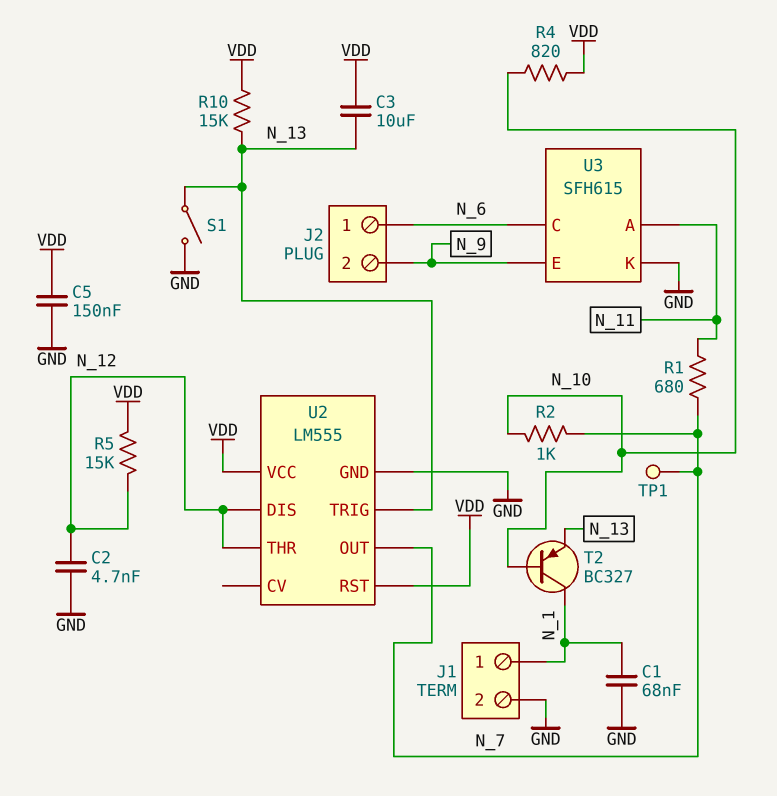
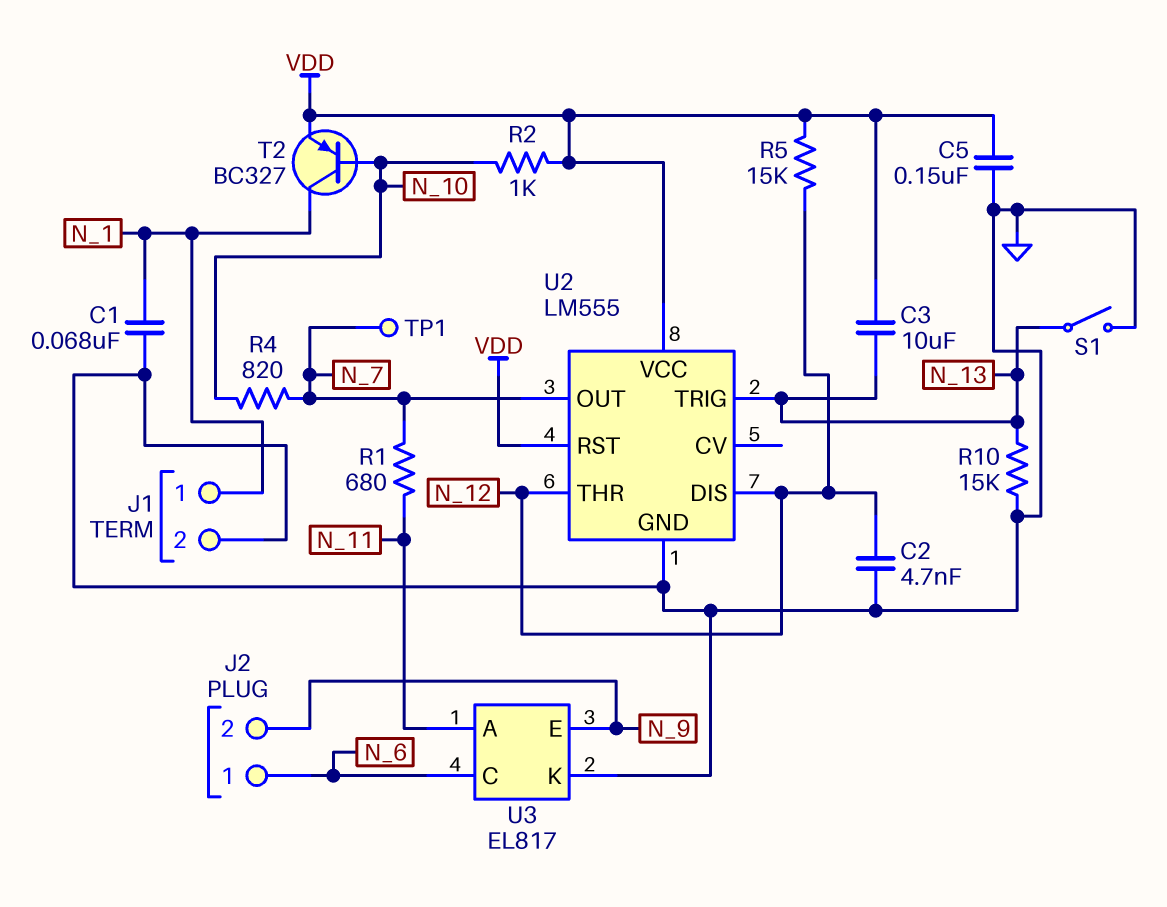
R2: 1k (N_7, N_10) -> 1k (N_10, VDD)
R4: 820 (N_10, VDD) -> 820 (N_7, N_10)
R10: 15k (N_13, VDD) -> 15k (GND, N_13)
T2: PNP BC327 (B N_10, C N_1, E N_13) -> PNP BC327 (B N_10, C N_1, E VDD)
U3: SFH615 -> EL817

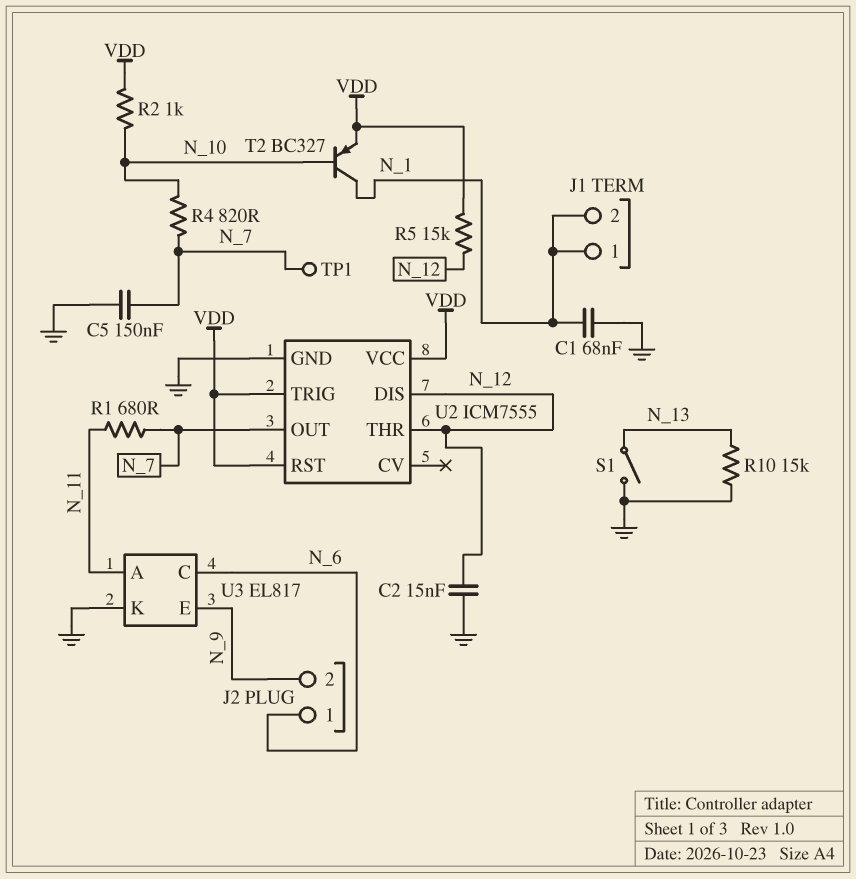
C2: 4.7nF (GND, N_12) -> 15nF (GND, N_12)
C3: 10uF (N_13, VDD) -> none
C5: 150nF (GND, VDD) -> 150nF (GND, N_7)
J1 pin 2: GND -> N_1
U2: LM555 -> ICM7555
U2 pin TRIG: N_13 -> VDD

